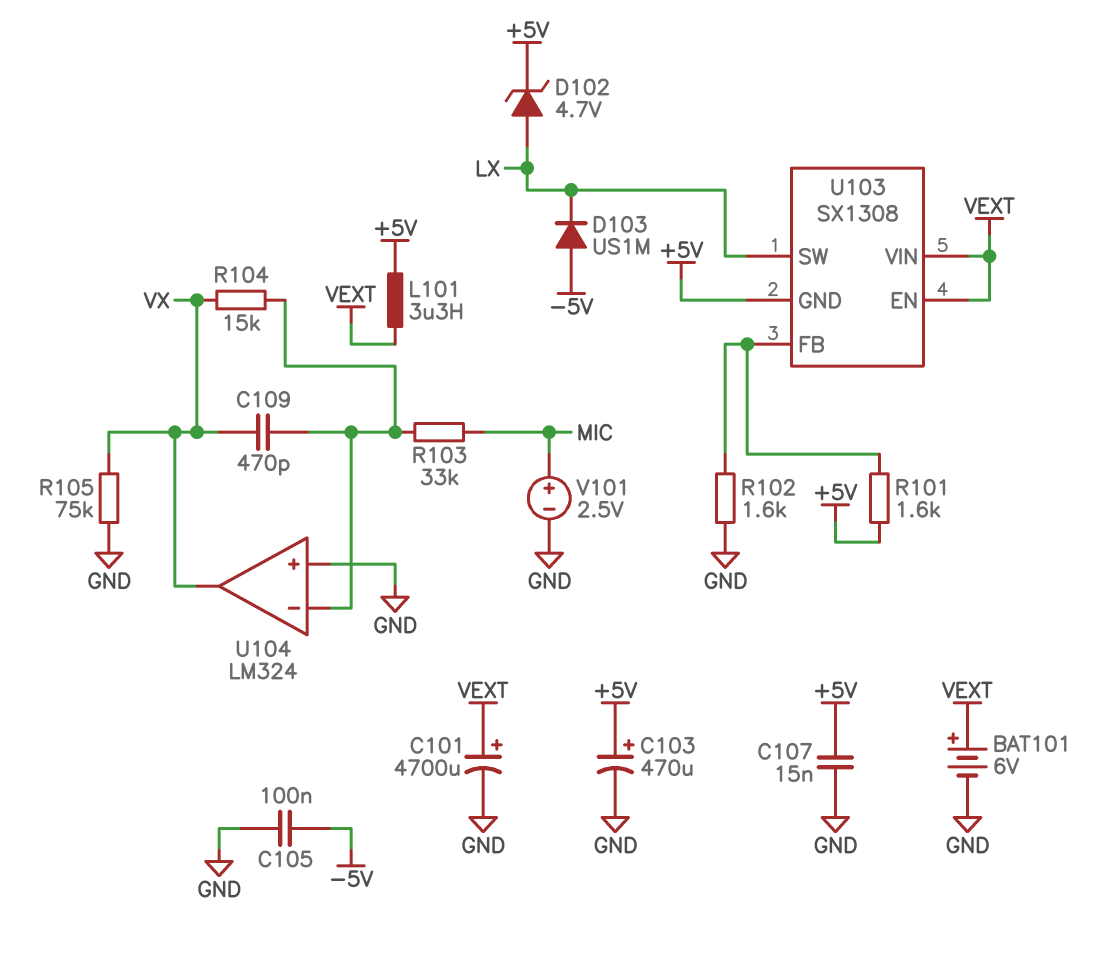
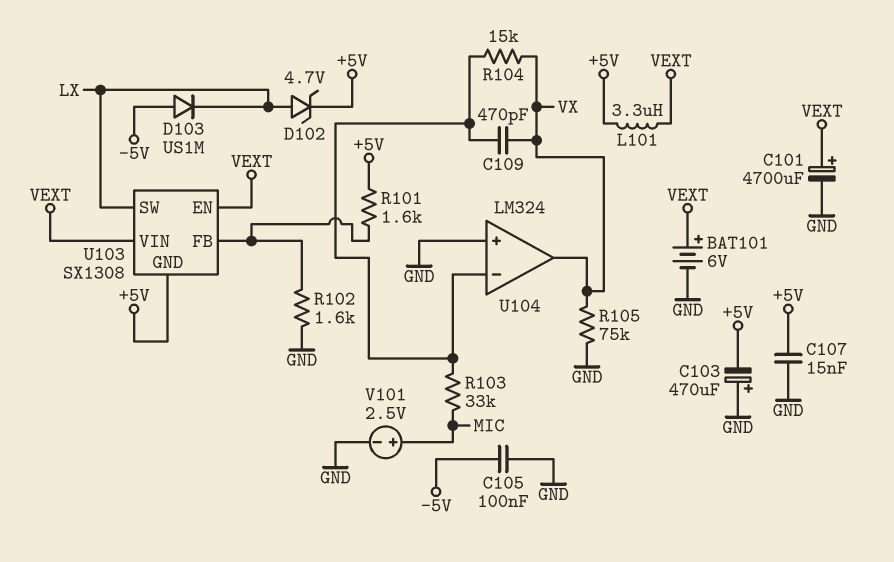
C103: 470uF (plus +5V, minus GND) -> 470uF (plus GND, minus +5V)

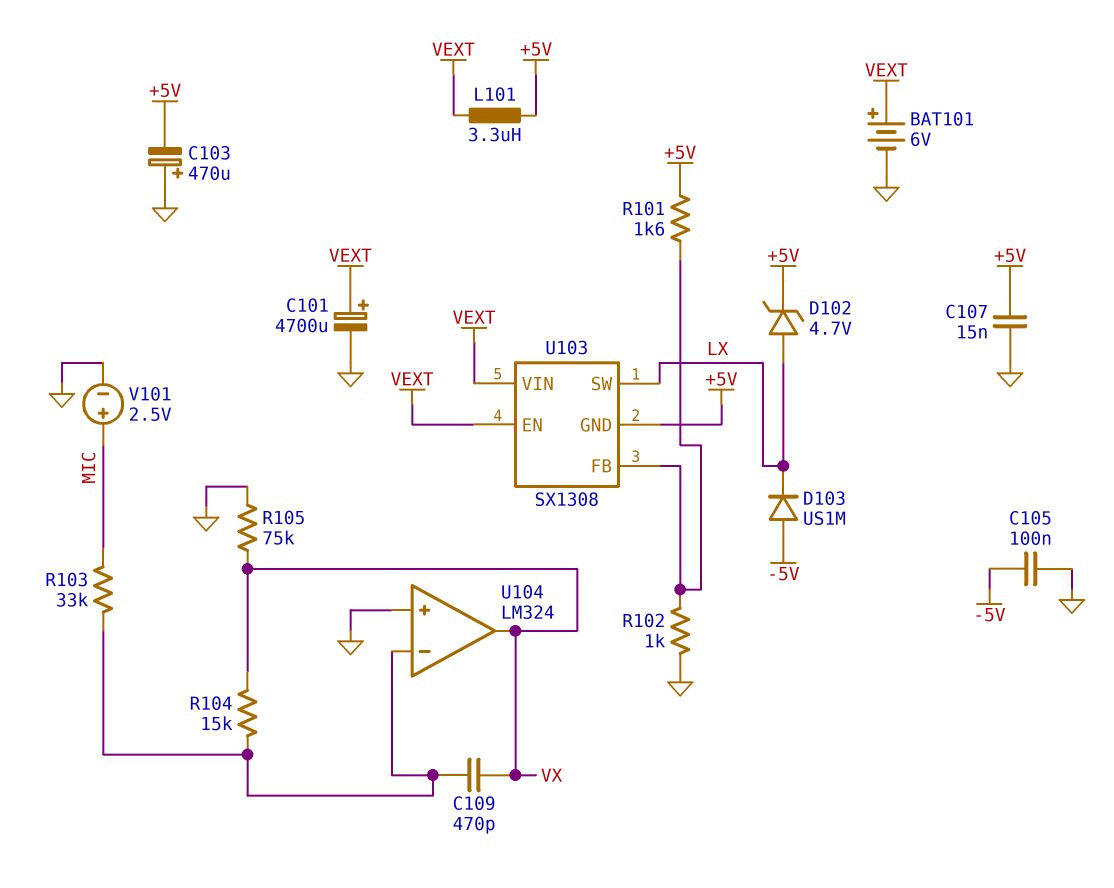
R102: 1.6k (GND, U103/FB) -> 1k (GND, U103/FB)

